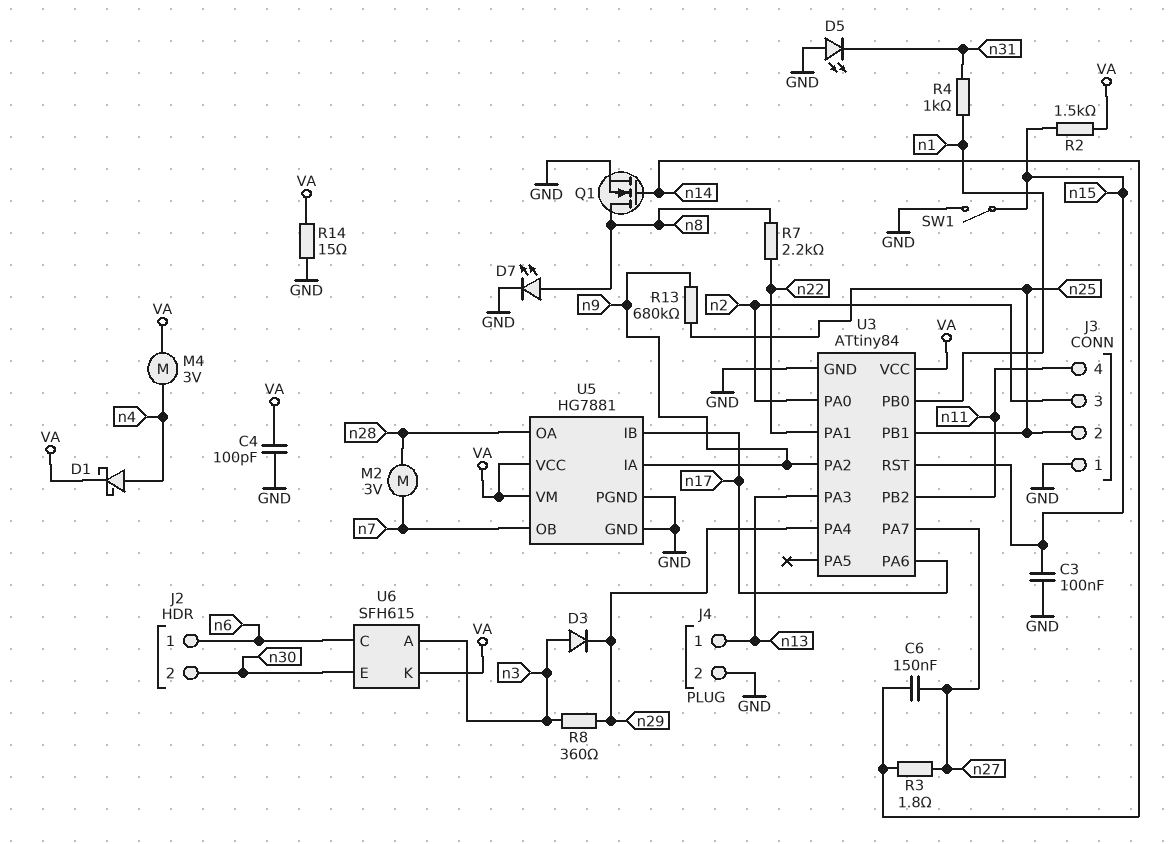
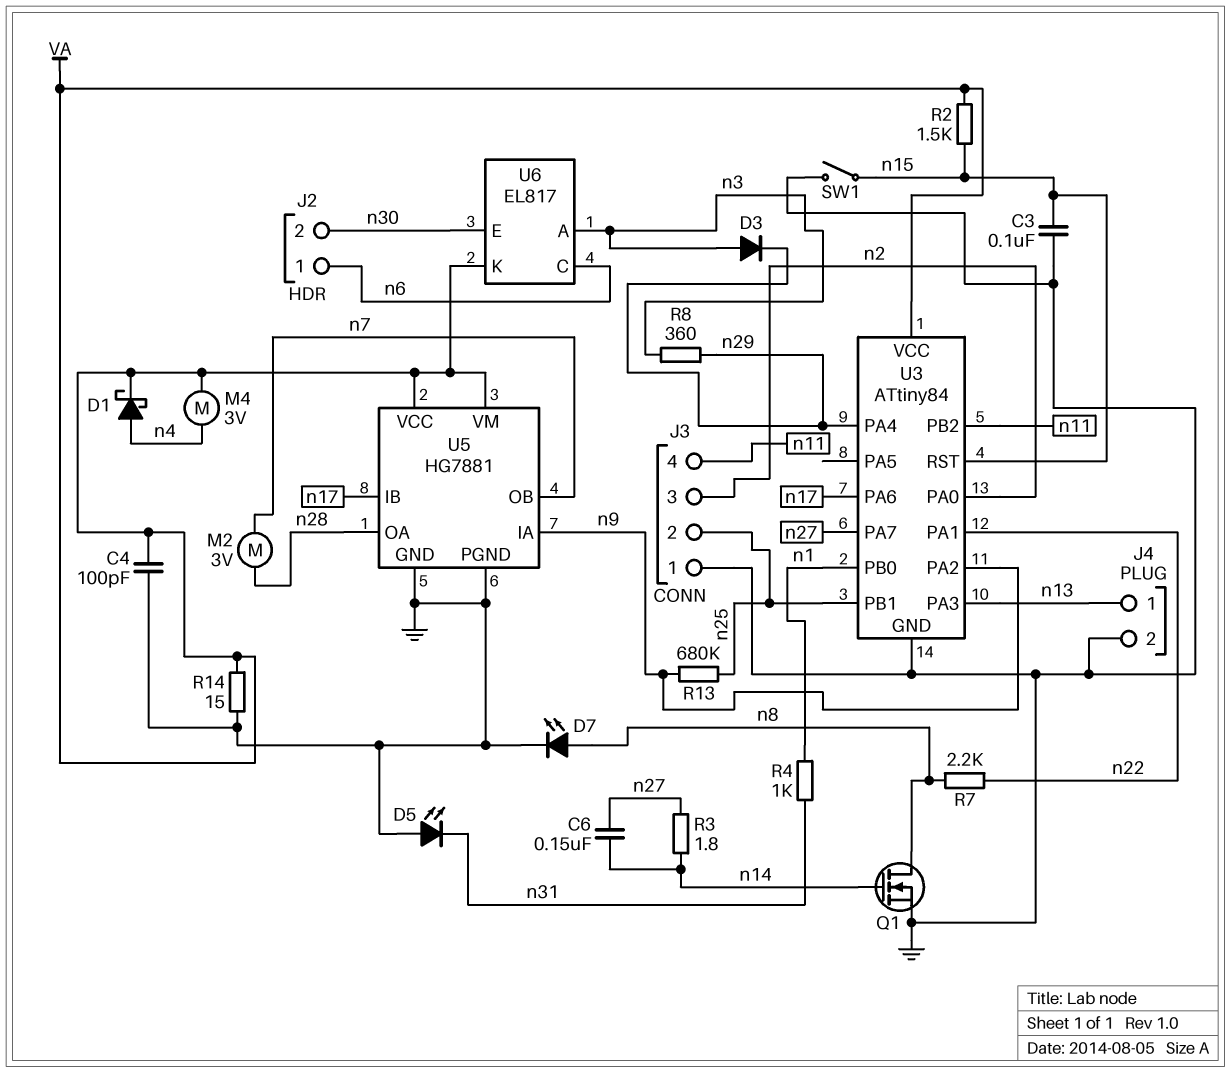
U6: SFH615 -> EL817

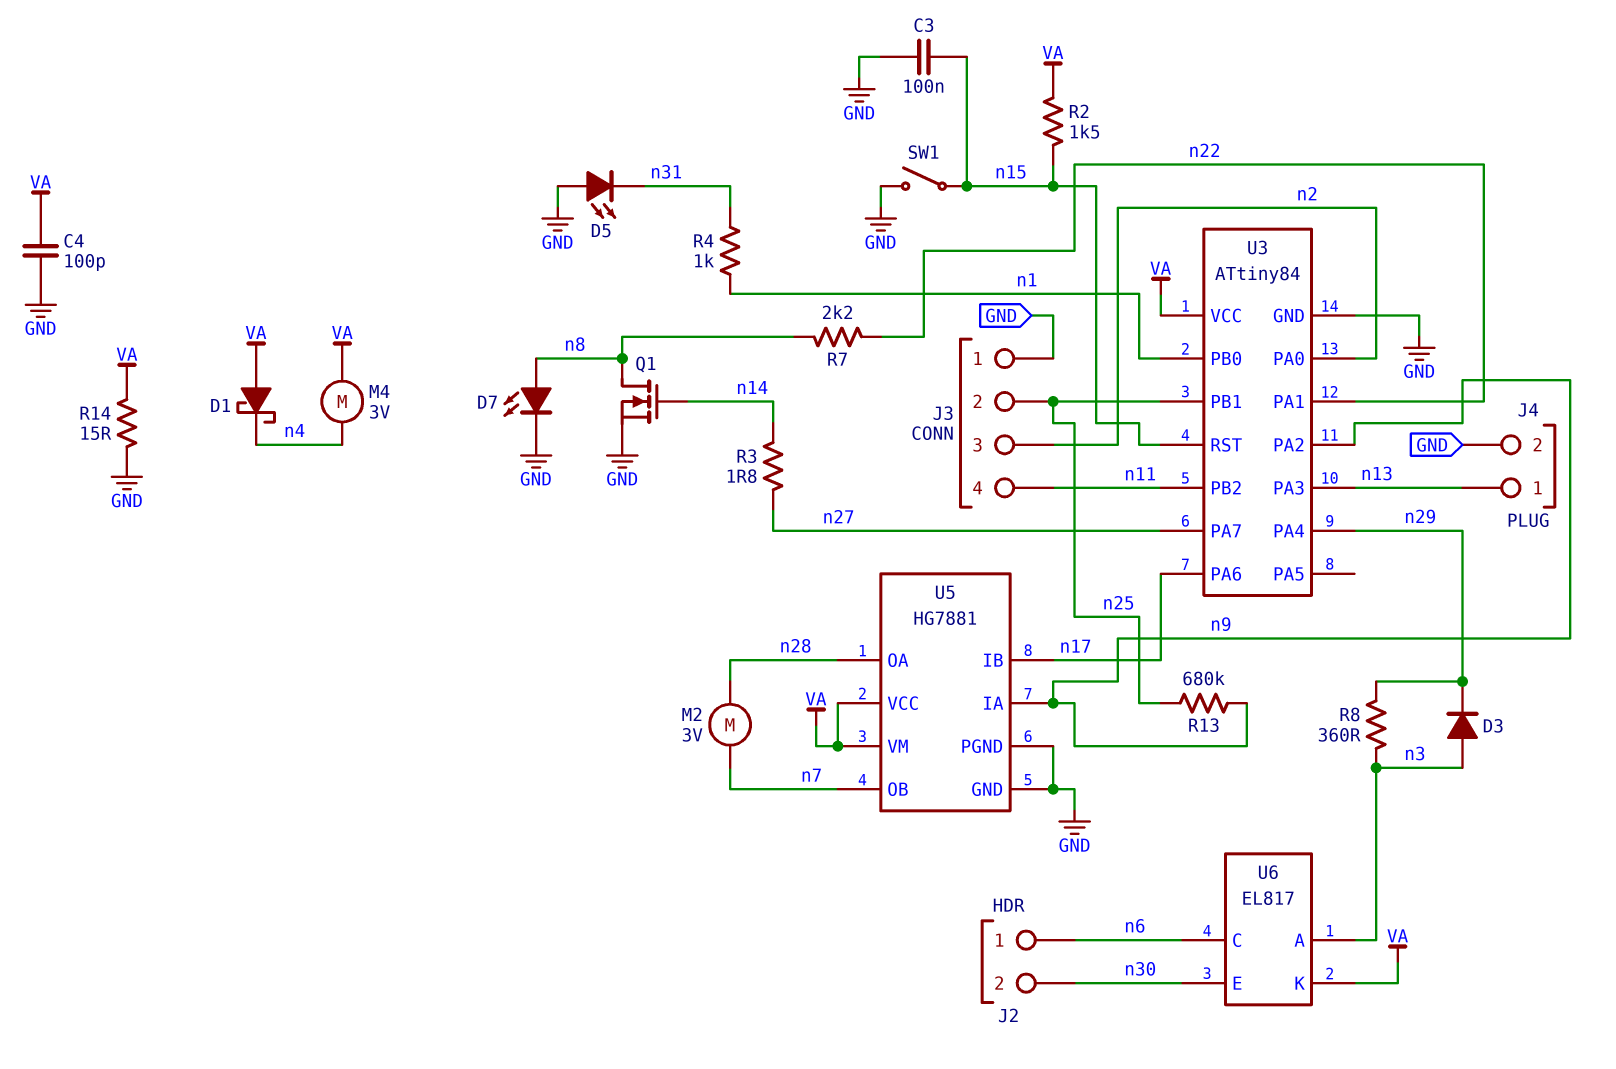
C6: 150nF (n14, n27) -> none
D1: schottky (A n4, K VA) -> schottky (A VA, K n4)

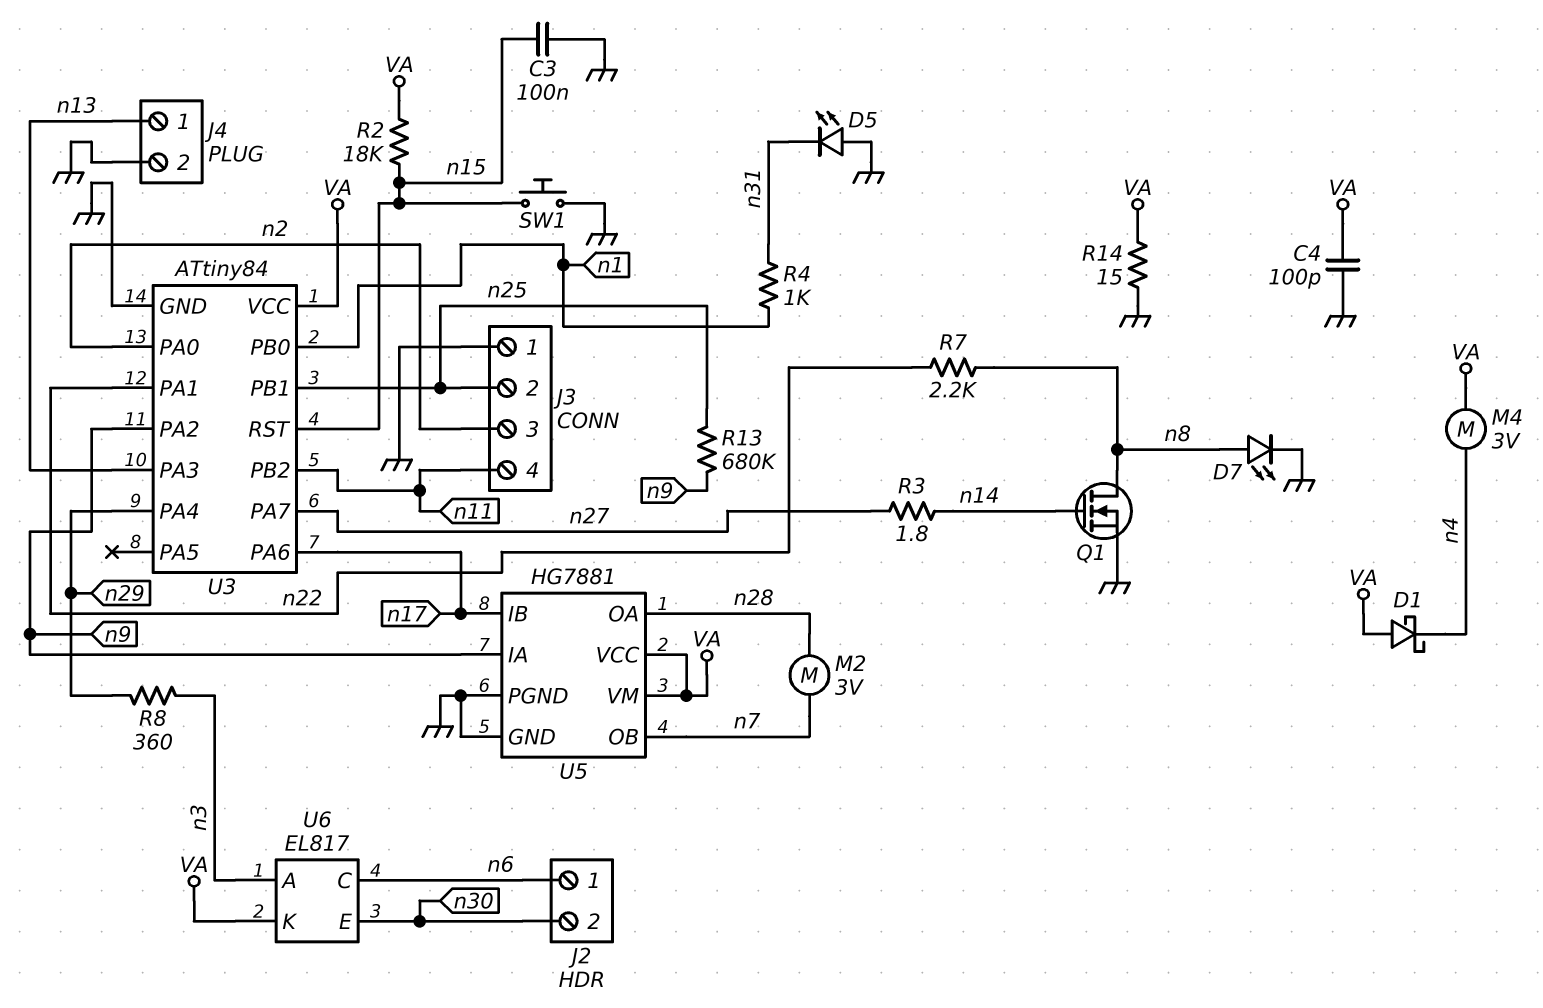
D3: diode (A n3, K n29) -> none
R2: 1.5k (VA, n15) -> 18k (VA, n15)
SW1: switch (GND, n15) -> button (GND, n15)

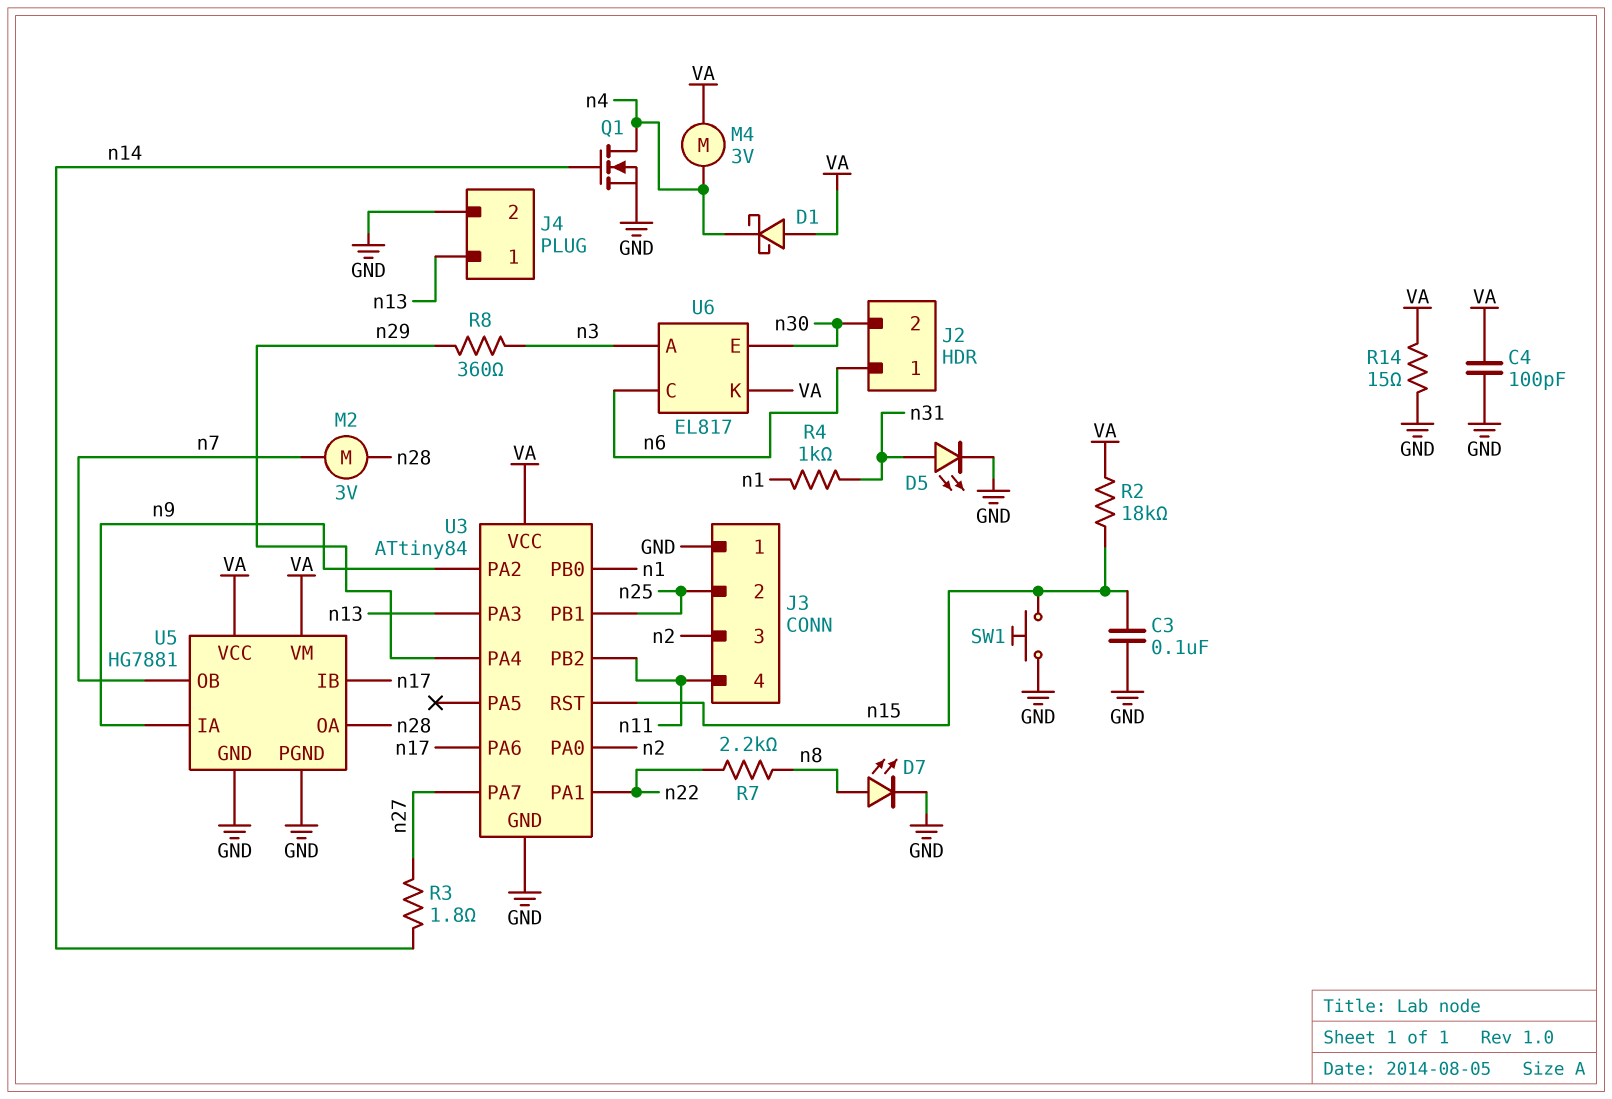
D5: LED (A GND, K n31) -> LED (A n31, K GND)
Q1: NMOS (G n14, D n8, S GND) -> NMOS (G n14, D n4, S GND)
R13: 680k (n9, n25) -> none

